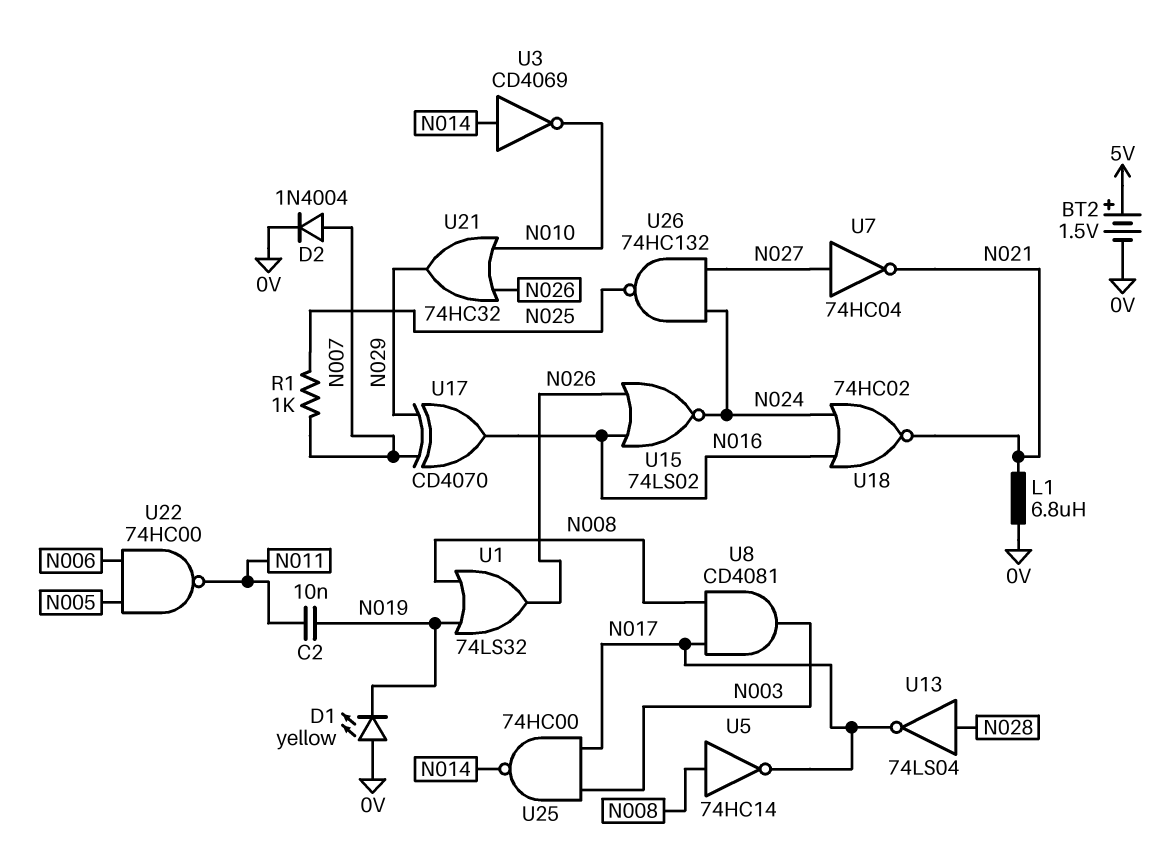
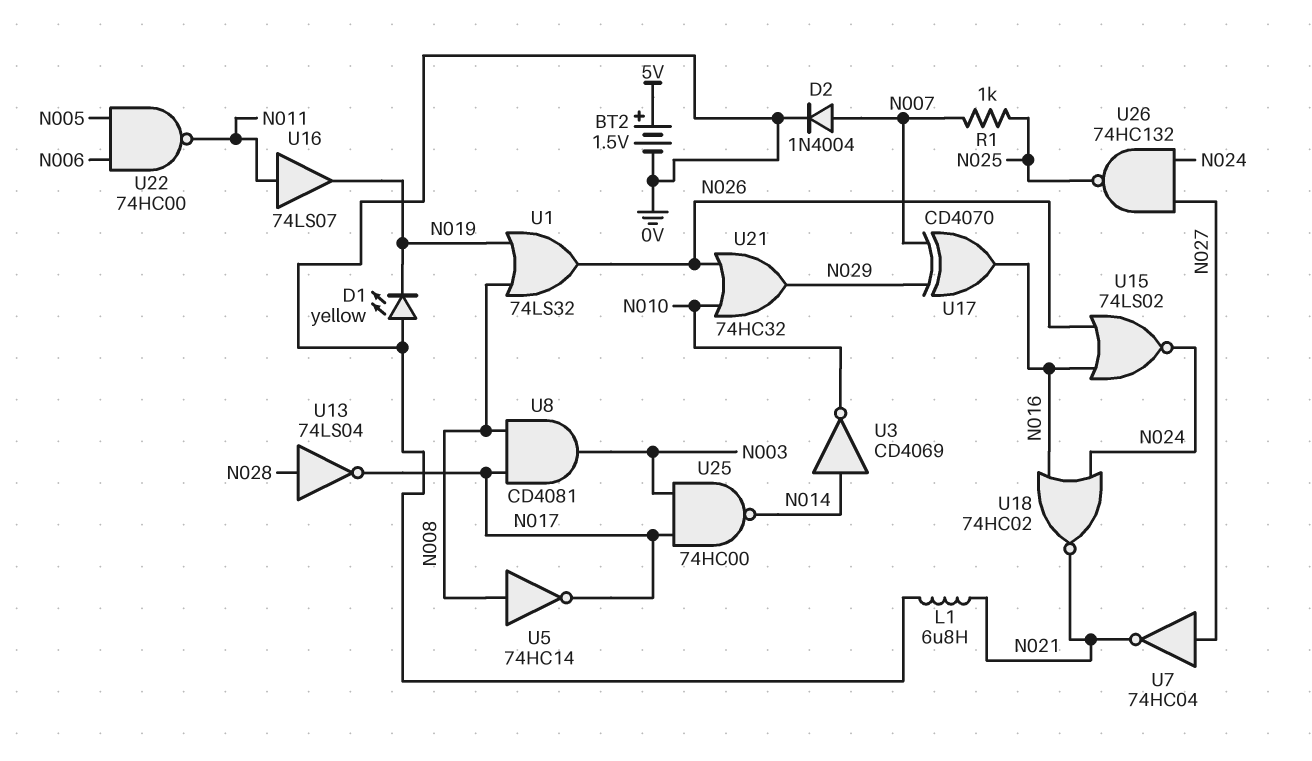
C2: 10nF (N011, N019) -> none
U16: none -> buffer 74LS07 (in N011, out N019)

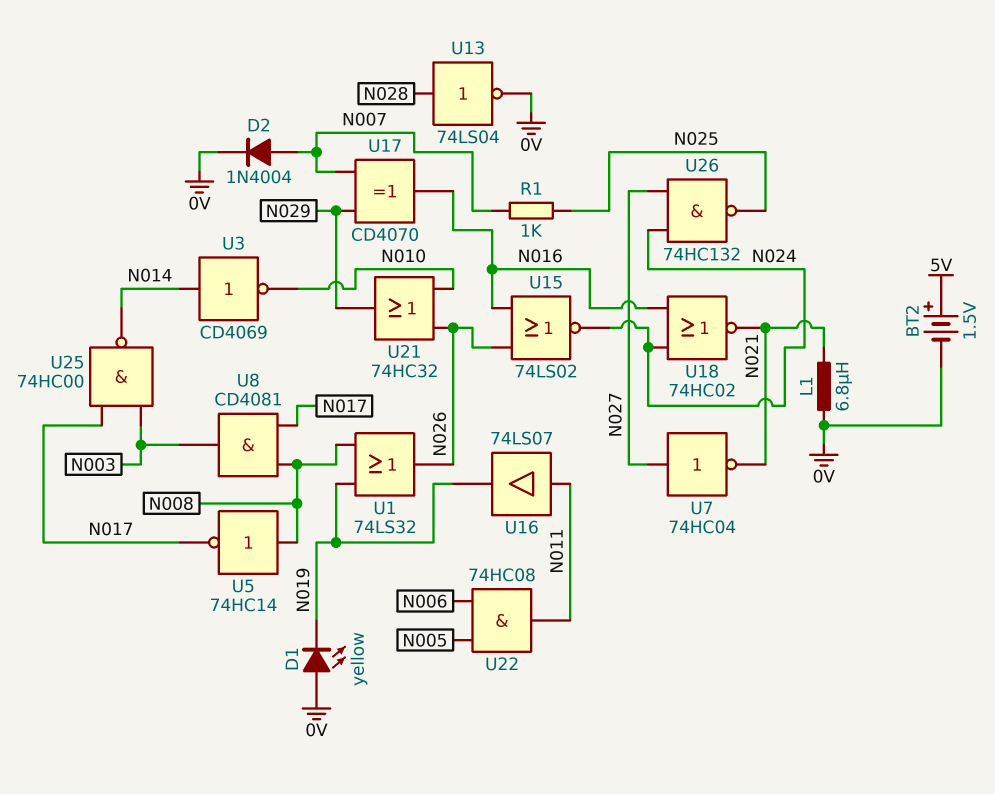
U13: NOT 74LS04 (in N028, out N017) -> NOT 74LS04 (in N028, out 0V)
U22: NAND 74HC00 (in N005, in N006, out N011) -> AND 74HC08 (in N005, in N006, out N011)

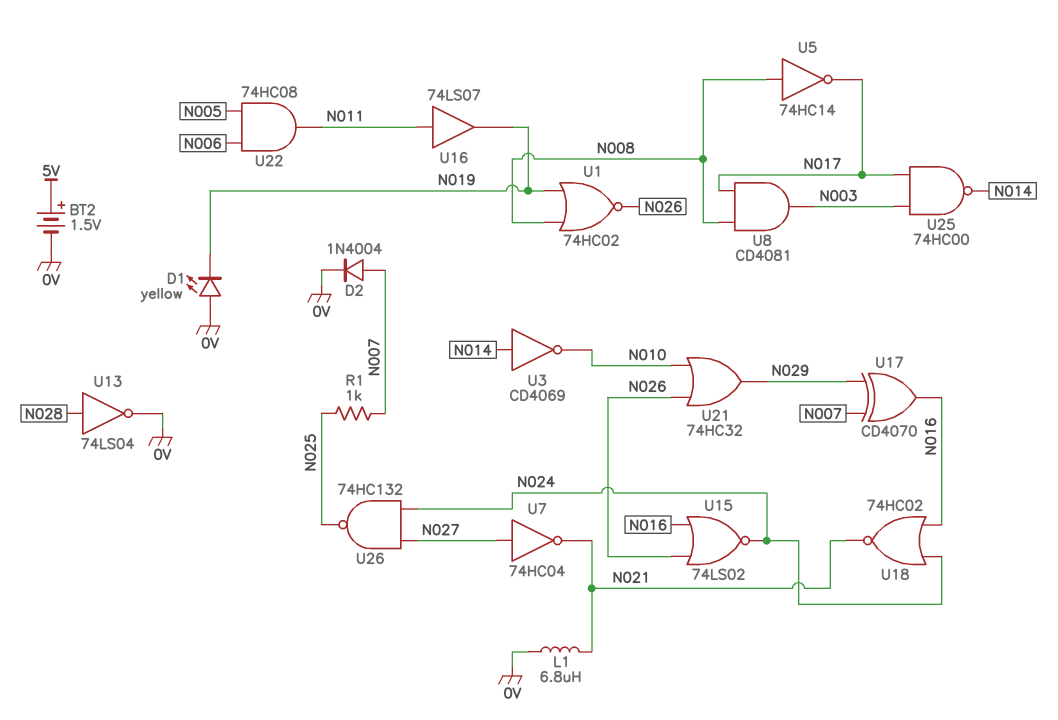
U1: OR 74LS32 (in N008, in N019, out N026) -> NOR 74HC02 (in N008, in N019, out N026)

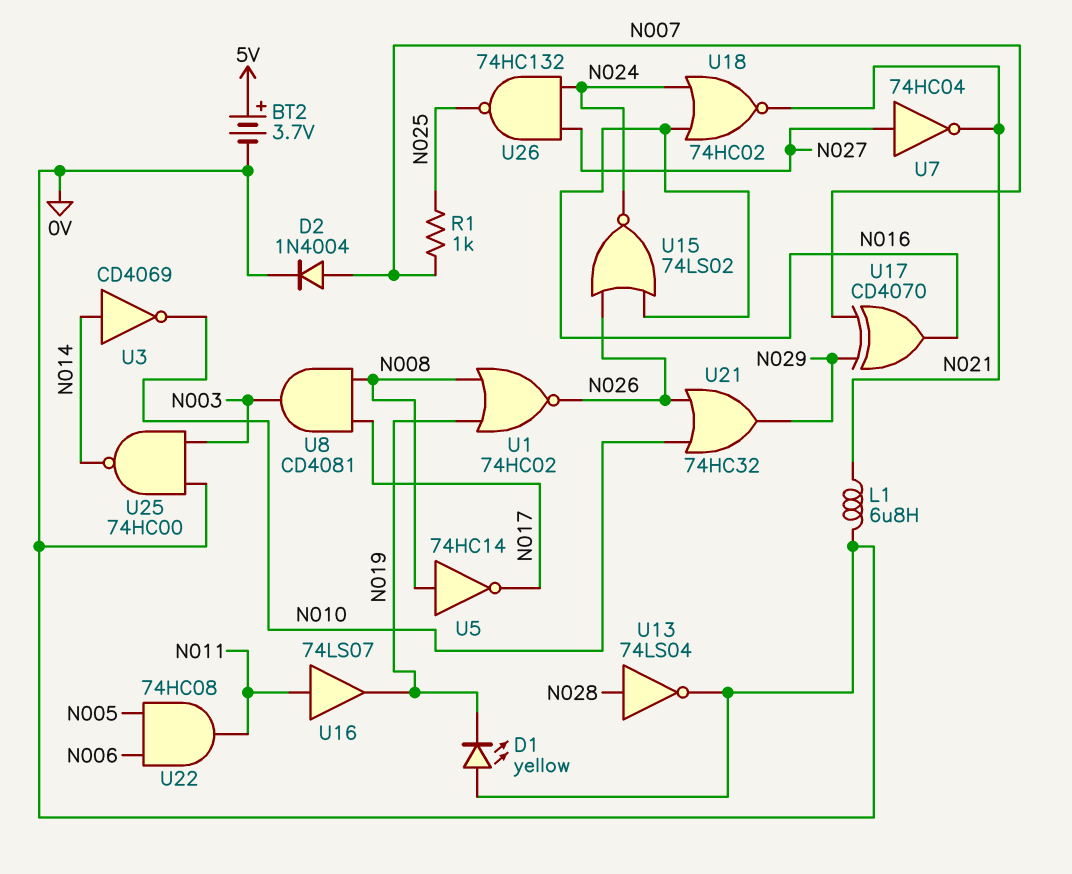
BT2: 1.5V (plus 5V, minus 0V) -> 3.7V (plus 5V, minus 0V)
U25: NAND 74HC00 (in N003, in N017, out N014) -> NAND 74HC00 (in 0V, in N003, out N014)

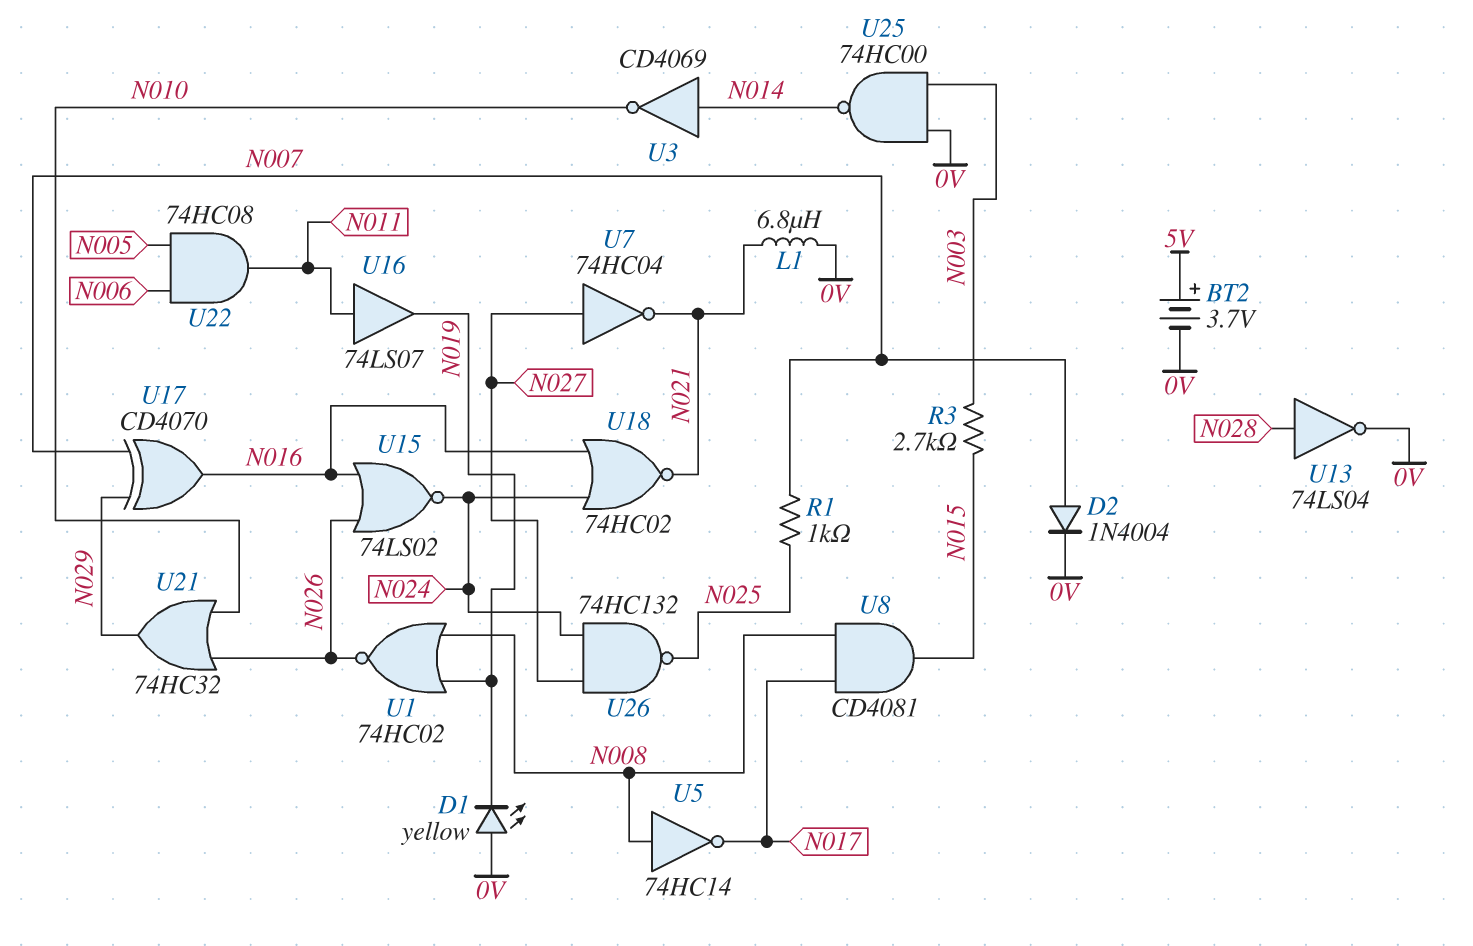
R3: none -> 2.7k (N003, N015)
U8: AND CD4081 (in N008, in N017, out N003) -> AND CD4081 (in N008, in N017, out N015)

